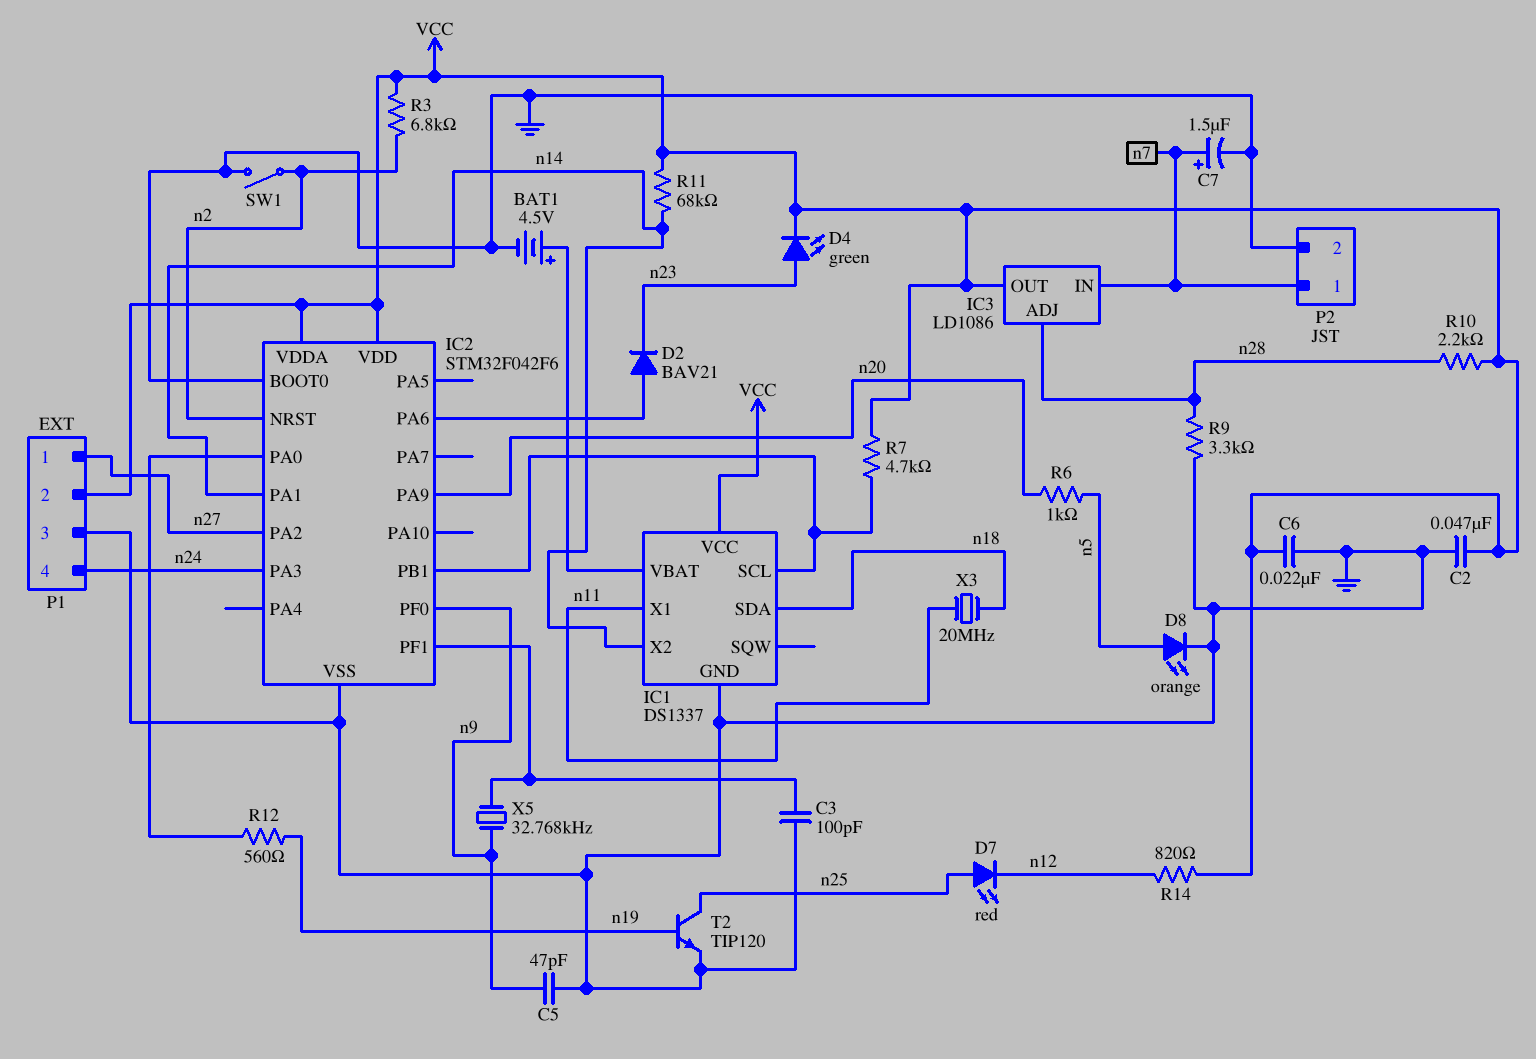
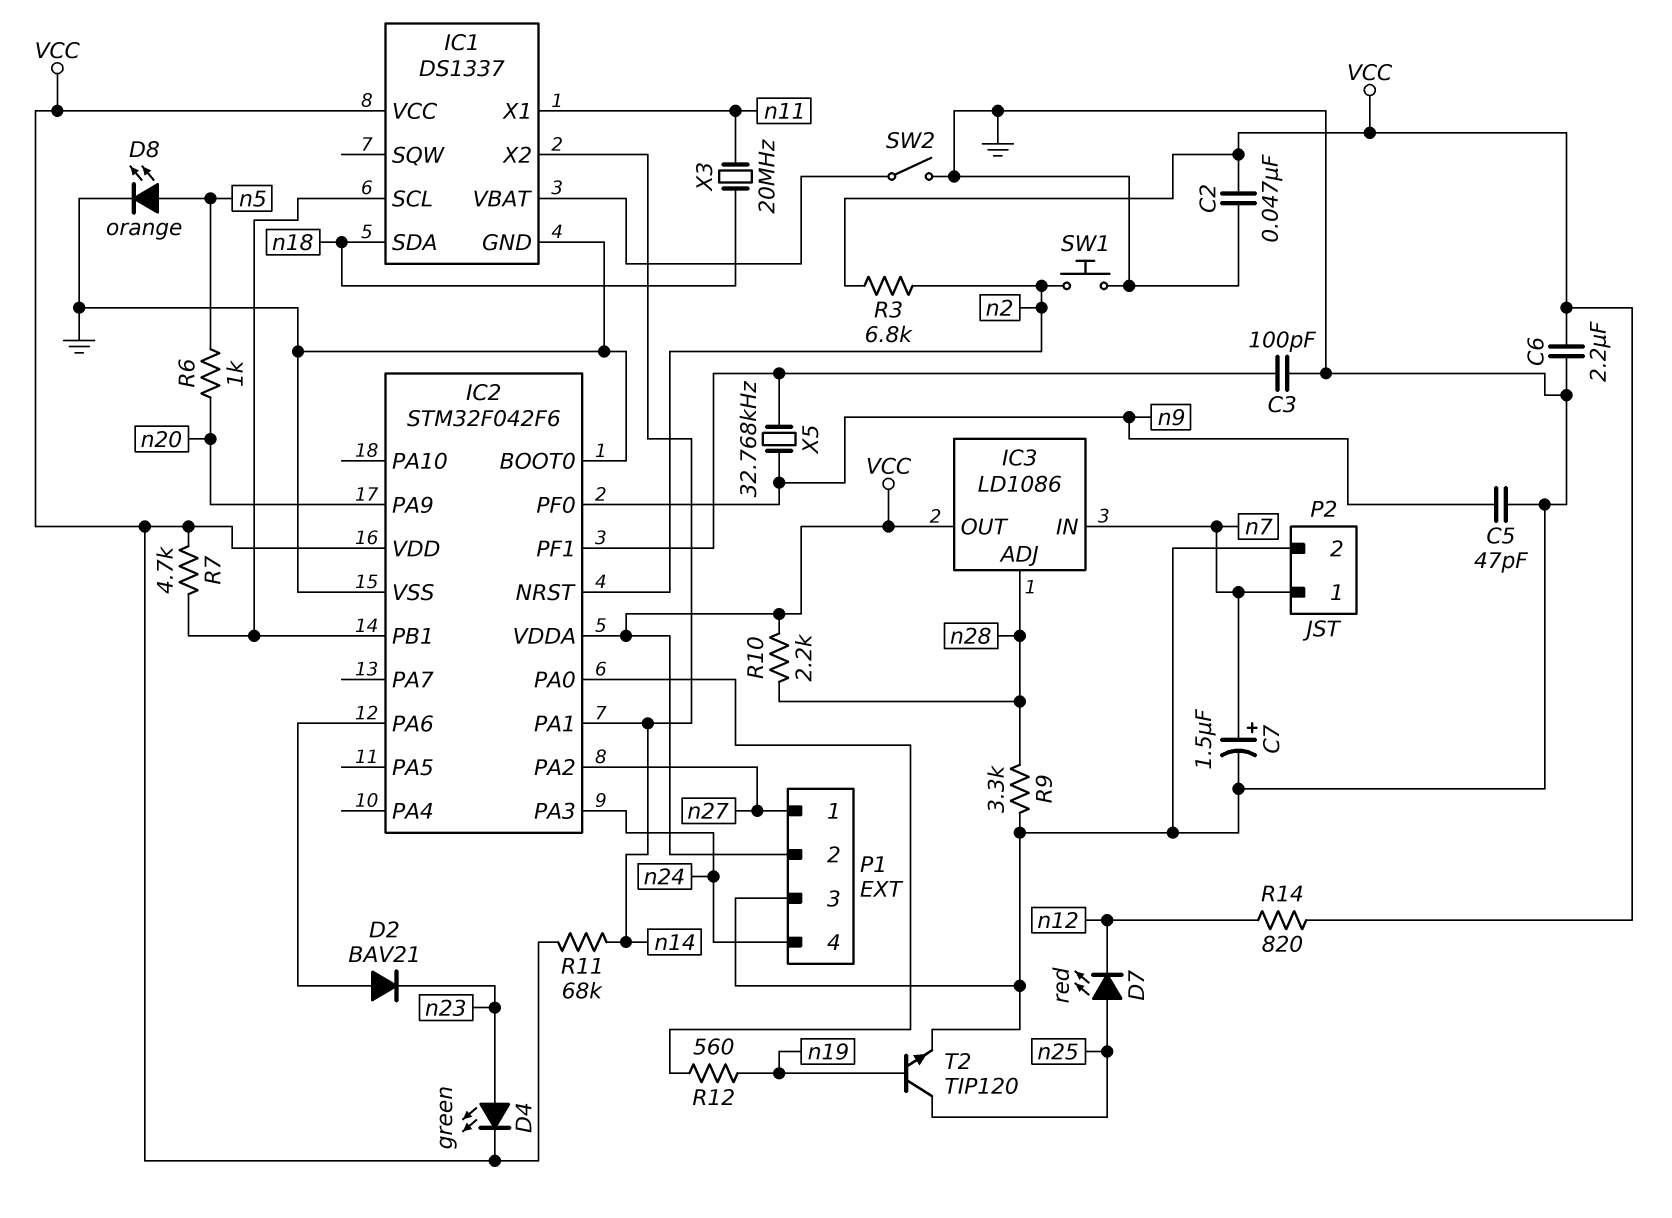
BAT1: 4.5V (plus IC1/VBAT, minus GND) -> none
C6: 22nF (GND, VCC) -> 2.2uF (GND, VCC)
SW1: switch (GND, n2) -> button (GND, n2)
SW2: none -> switch (GND, IC1/VBAT)

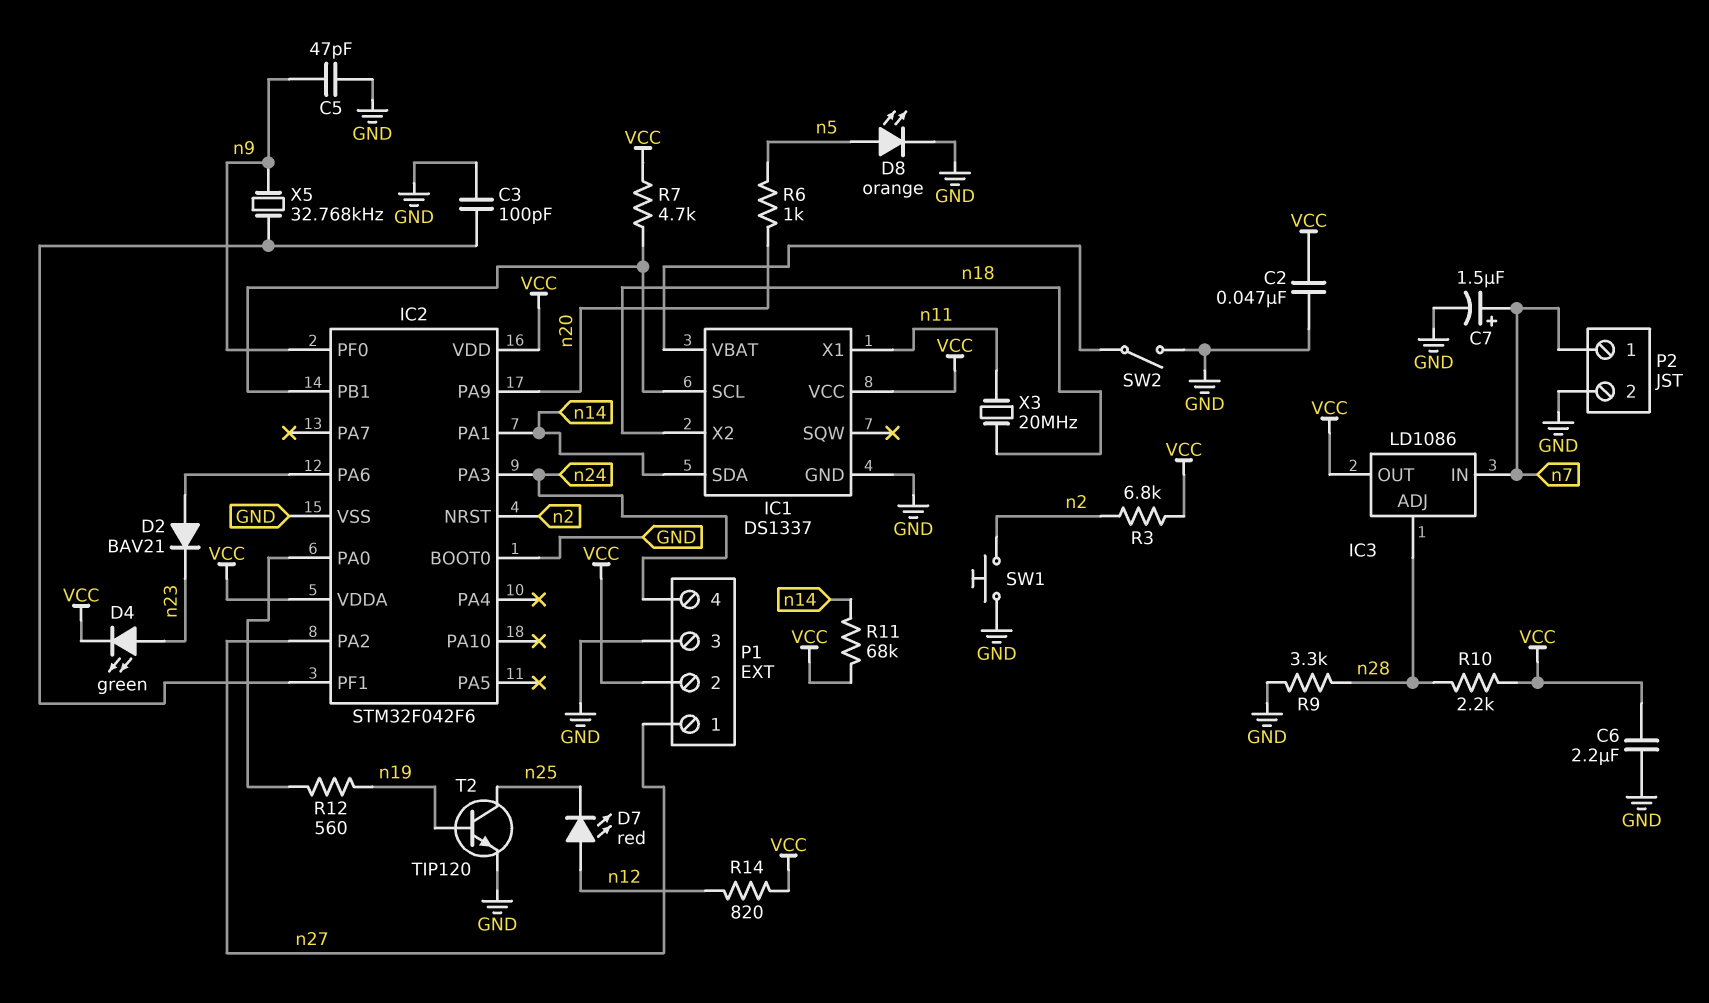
D7: LED red (A n25, K n12) -> LED red (A n12, K n25)
IC1 pin SDA: n18 -> n14
IC1 pin X2: n14 -> n18

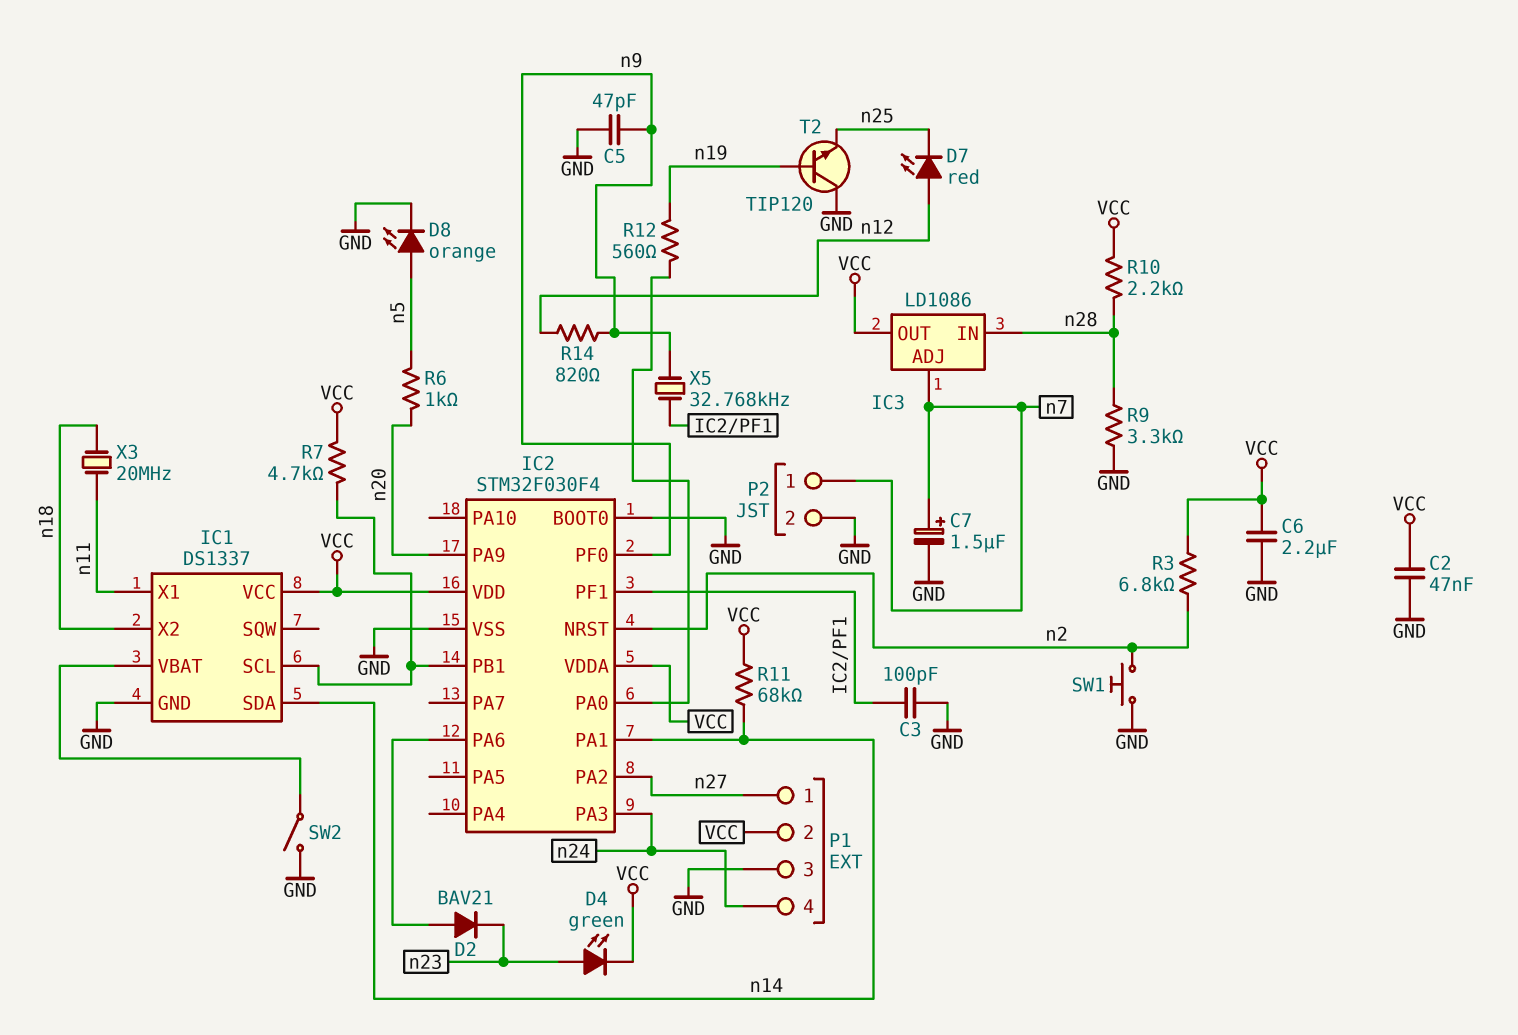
IC2: STM32F042F6 -> STM32F030F4
IC3 pin ADJ: n28 -> n7
IC3 pin IN: n7 -> n28
R14: 820 (VCC, n12) -> 820 (n9, n12)
T2: NPN TIP120 (B n19, C n25, E GND) -> NPN TIP120 (B n19, C GND, E n25)

